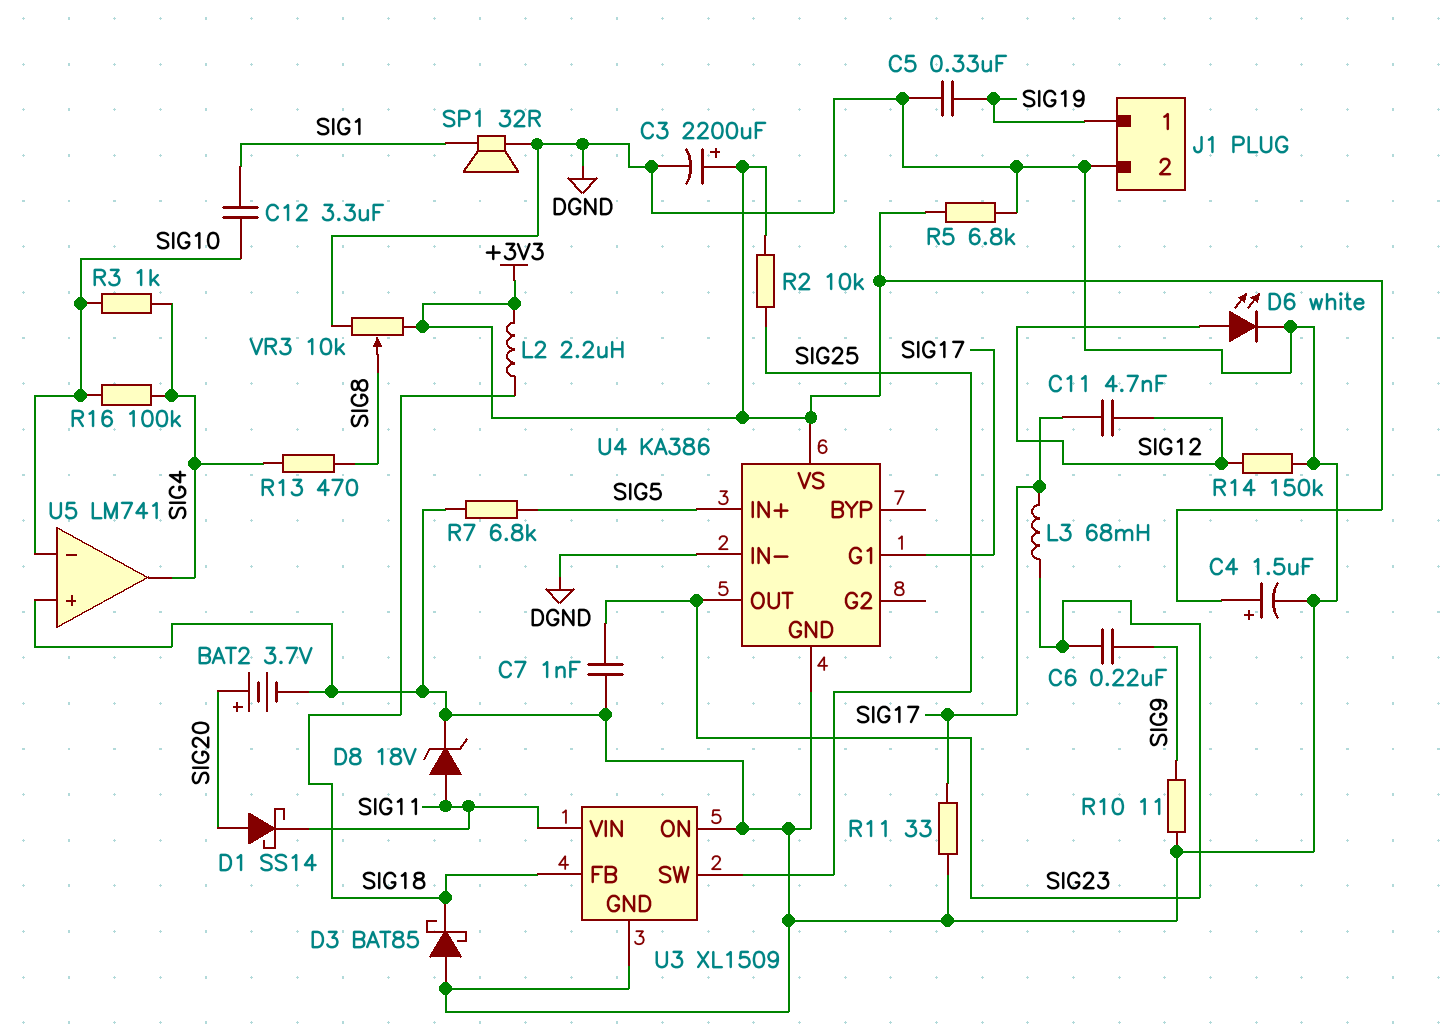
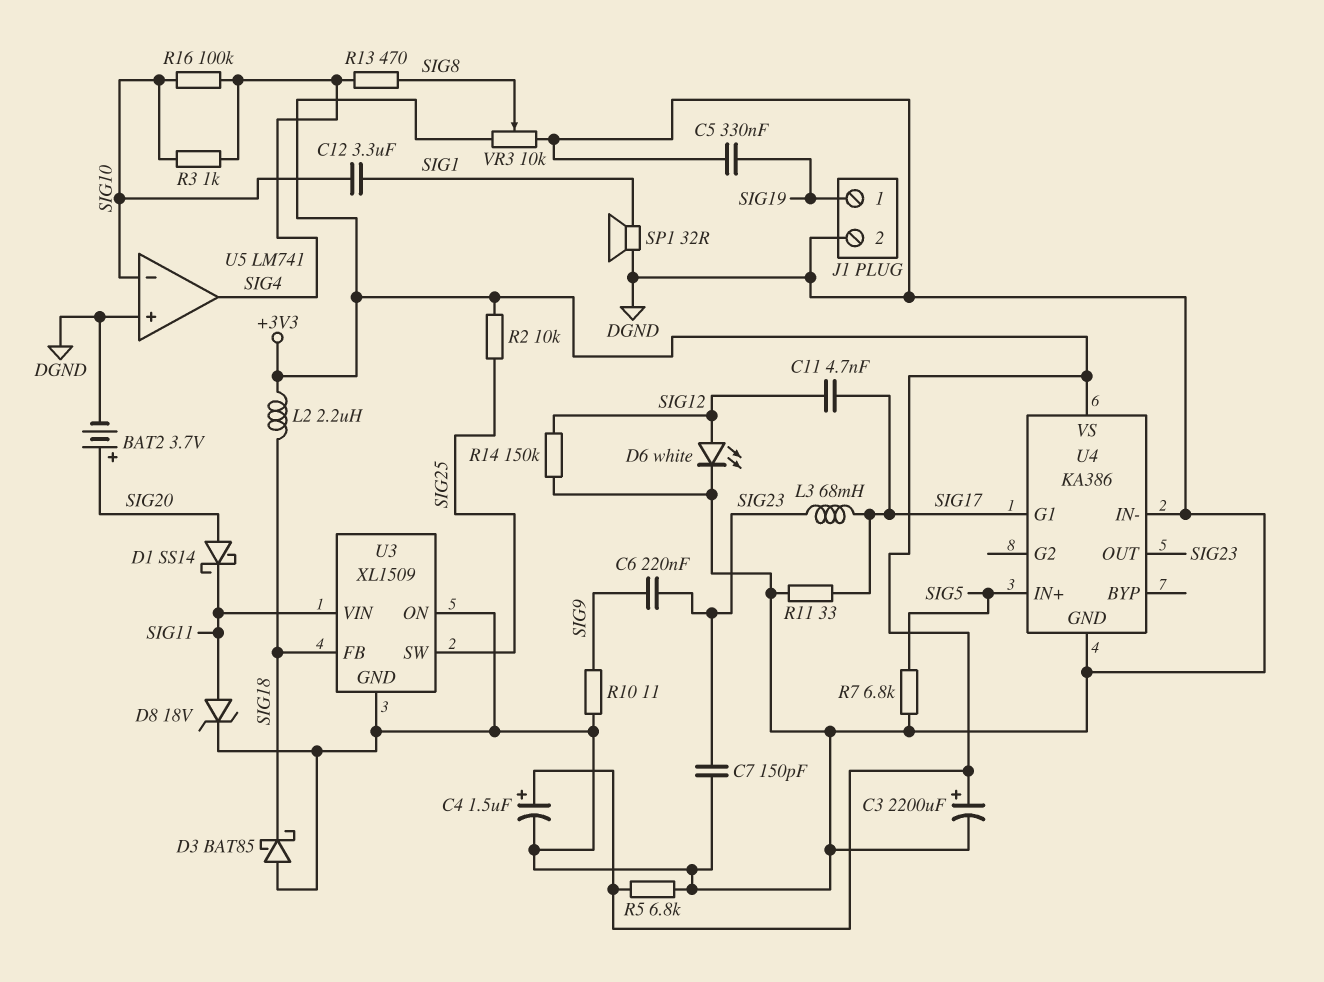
C7: 1nF (DGND, SIG23) -> 150pF (DGND, SIG23)

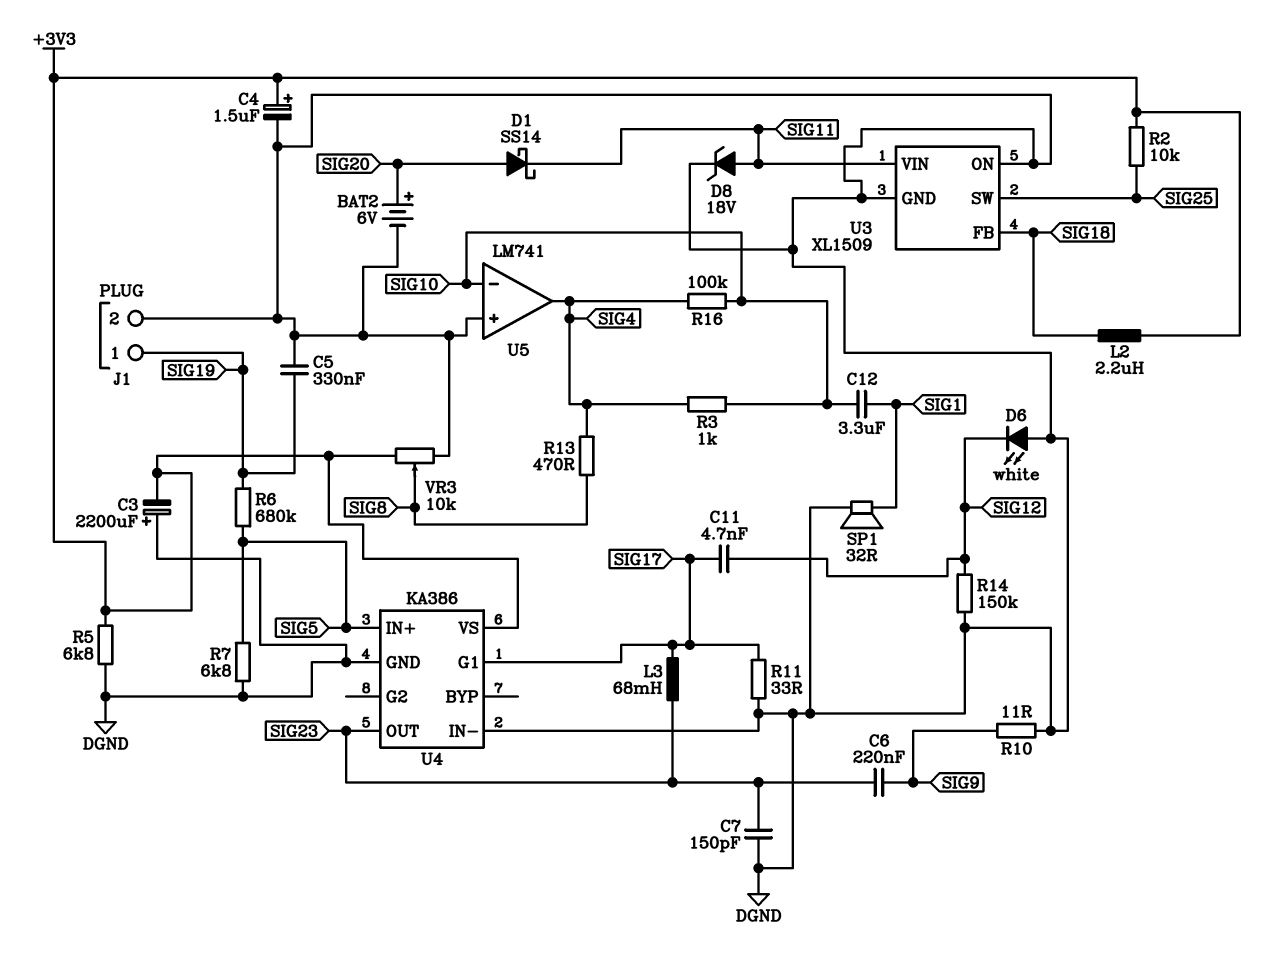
BAT2: 3.7V (plus SIG20, minus DGND) -> 6V (plus SIG20, minus DGND)
C3: 2200uF (plus +3V3, minus DGND) -> 2200uF (plus DGND, minus +3V3)
D3: schottky BAT85 (A DGND, K SIG18) -> none
D6: LED white (A SIG12, K DGND) -> LED white (A DGND, K SIG12)
R6: none -> 680k (SIG5, SIG19)

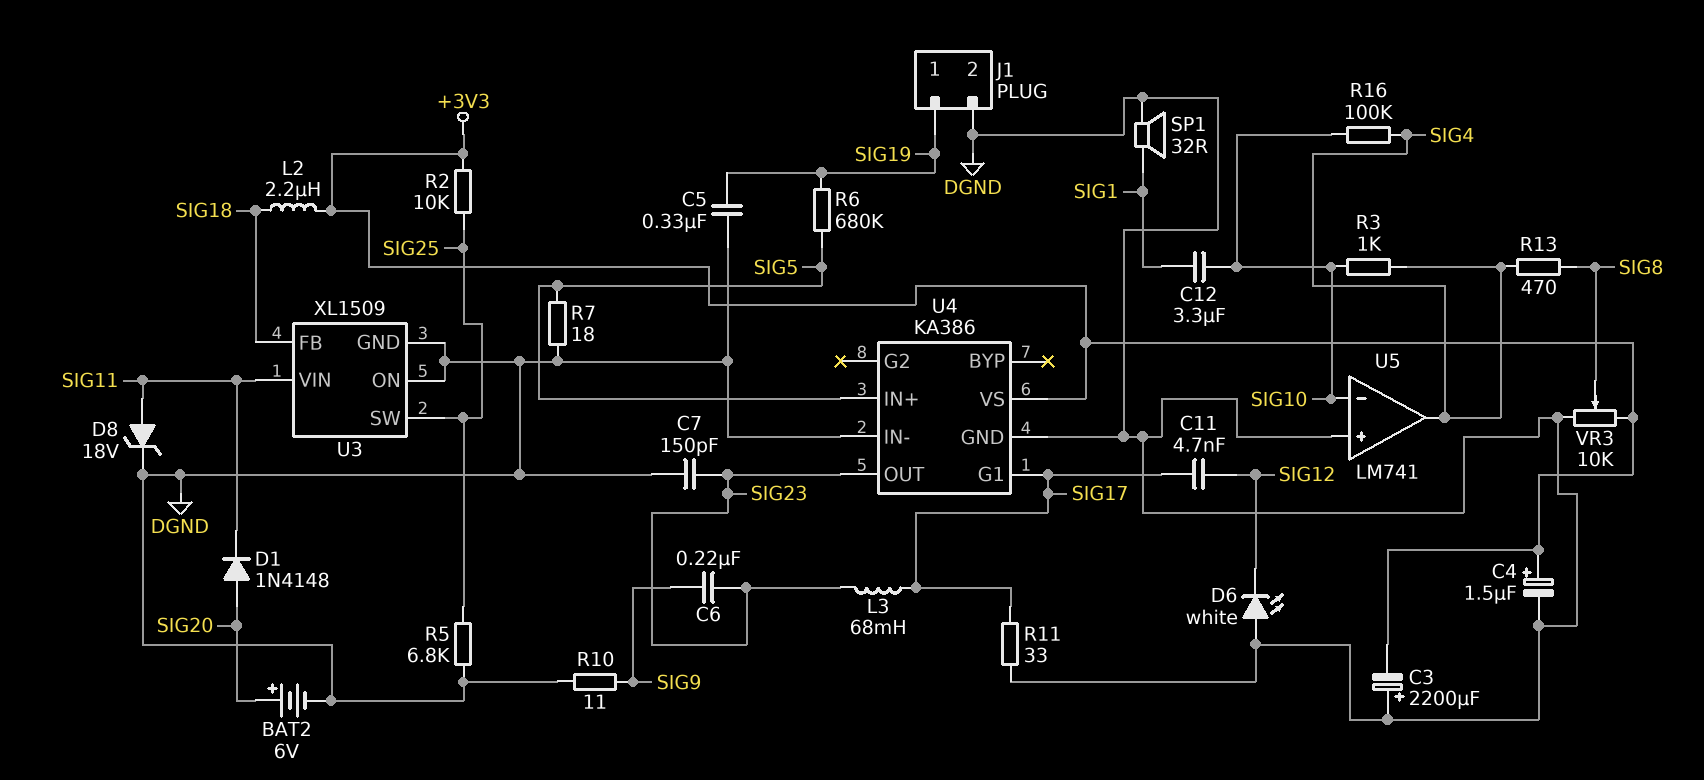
D1: schottky SS14 (A SIG20, K SIG11) -> diode 1N4148 (A SIG20, K SIG11)
R5: 6.8k (+3V3, DGND) -> 6.8k (DGND, SIG25)
R7: 6.8k (DGND, SIG5) -> 18 (DGND, SIG5)
R14: 150k (DGND, SIG12) -> none

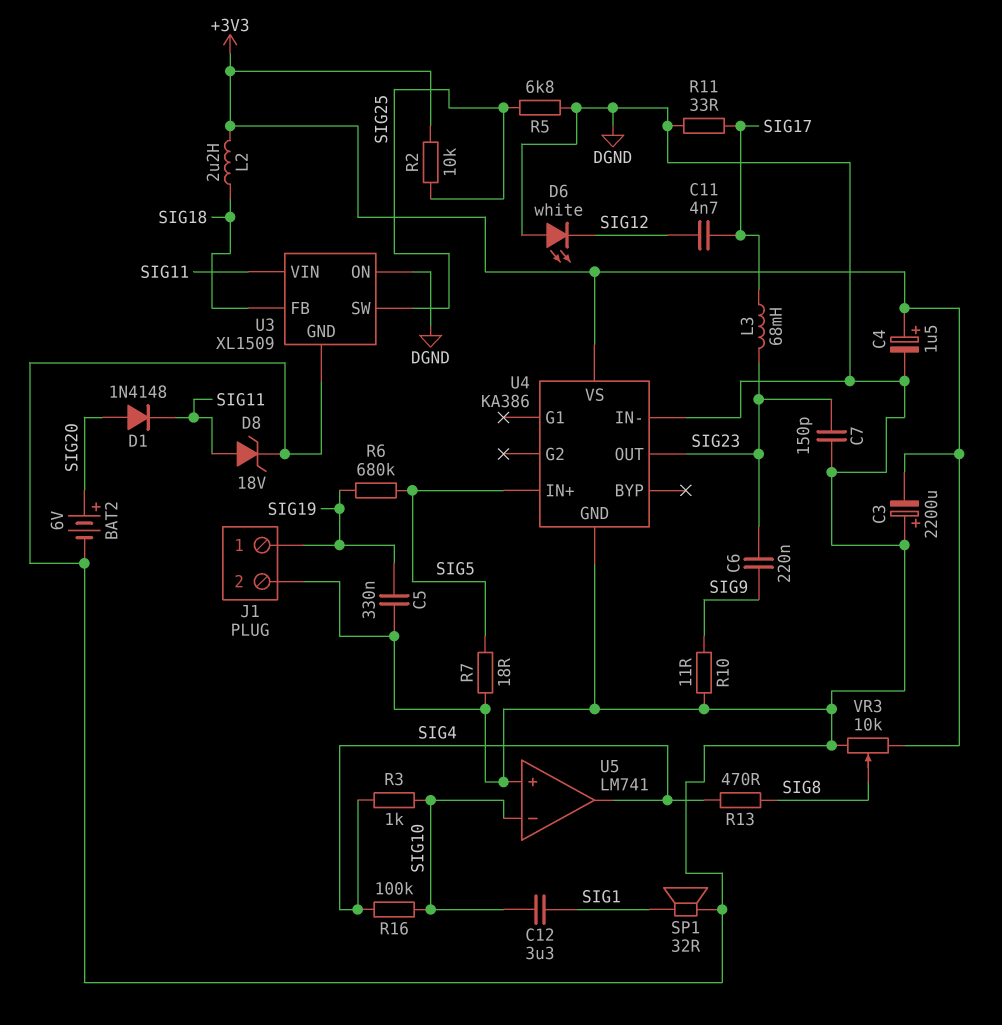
U4 pin G1: SIG17 -> none

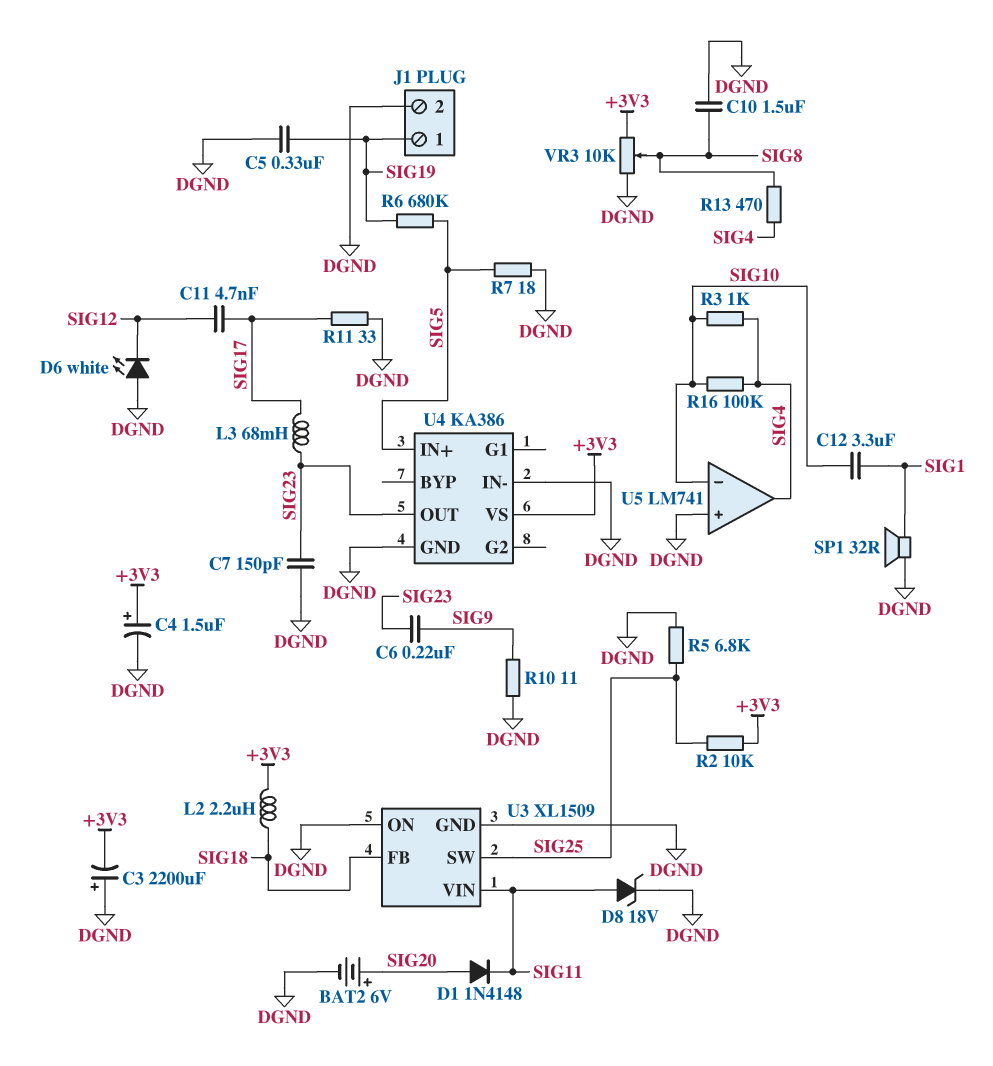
C10: none -> 1.5uF (DGND, SIG8)

